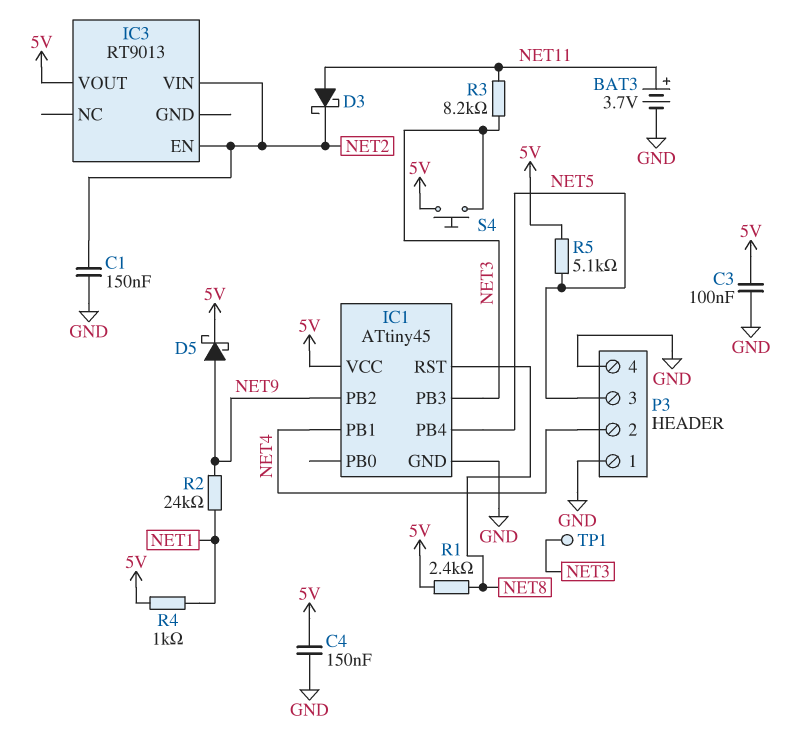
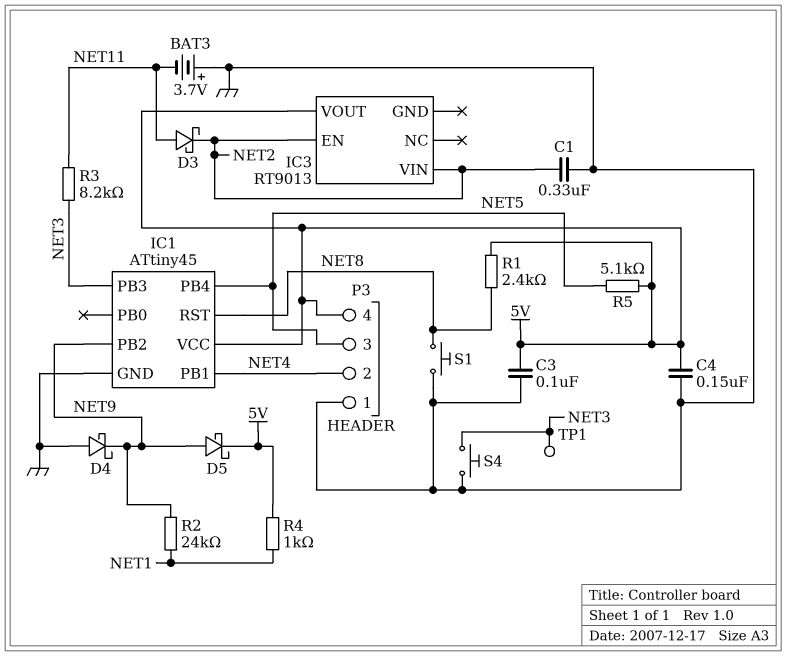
BAT3: 3.7V (plus NET11, minus GND) -> 3.7V (plus GND, minus NET11)
C1: 150nF (GND, NET2) -> 330nF (GND, NET2)
D4: none -> schottky (A GND, K NET9)
P3 pin 4: GND -> 5V
S1: none -> button (GND, NET8)
S4: button (5V, NET3) -> button (GND, NET3)

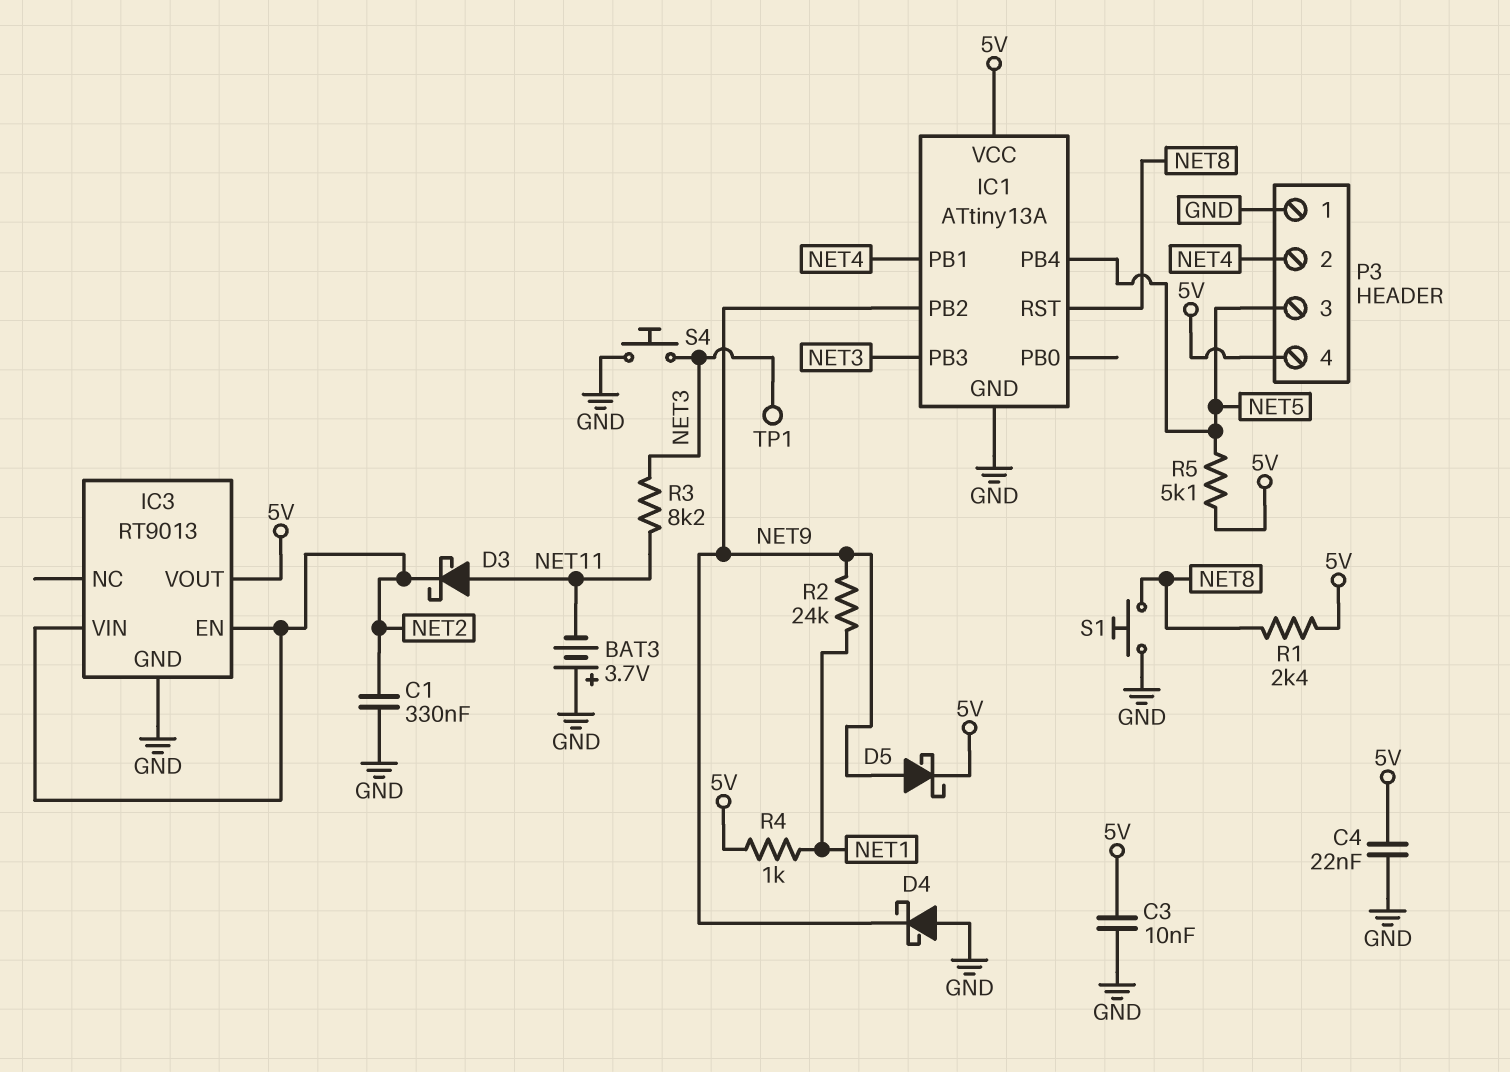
C3: 100nF (5V, GND) -> 10nF (5V, GND)
C4: 150nF (5V, GND) -> 22nF (5V, GND)
IC1: ATtiny45 -> ATtiny13A
IC3 pin GND: none -> GND

